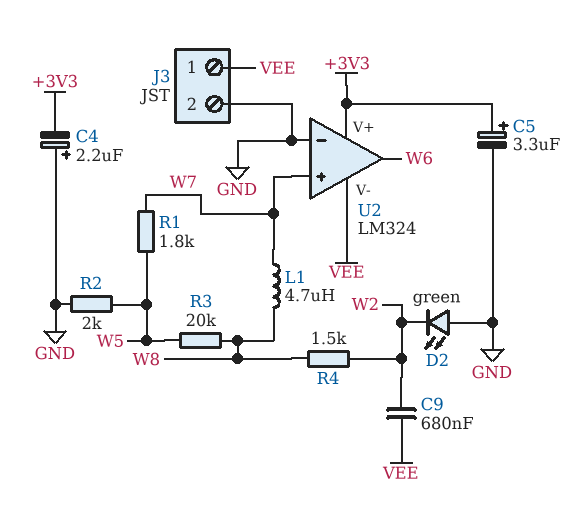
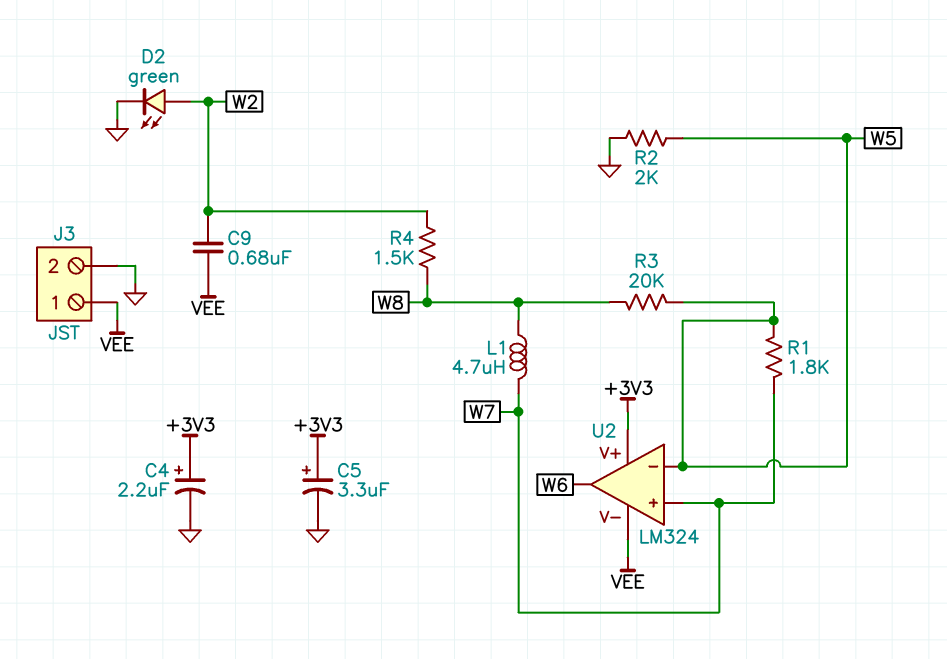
C4: 2.2uF (plus GND, minus +3V3) -> 2.2uF (plus +3V3, minus GND)
D2: LED green (A GND, K W2) -> LED green (A W2, K GND)
U2 pin in-: GND -> W5

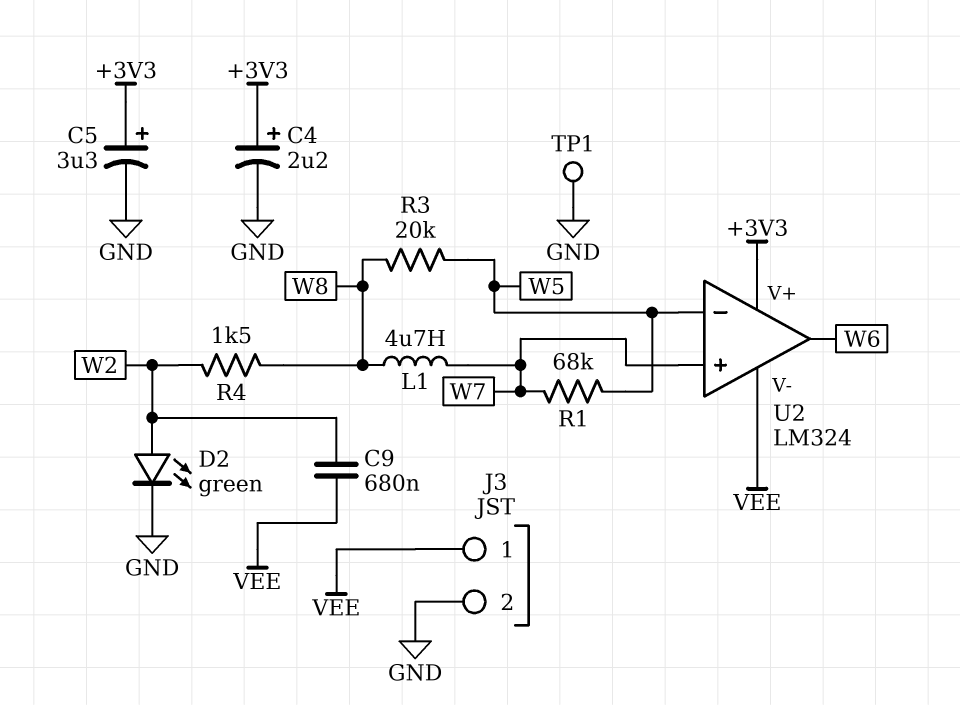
R1: 1.8k (W5, W7) -> 68k (W5, W7)
R2: 2k (GND, W5) -> none
TP1: none -> test point (GND)

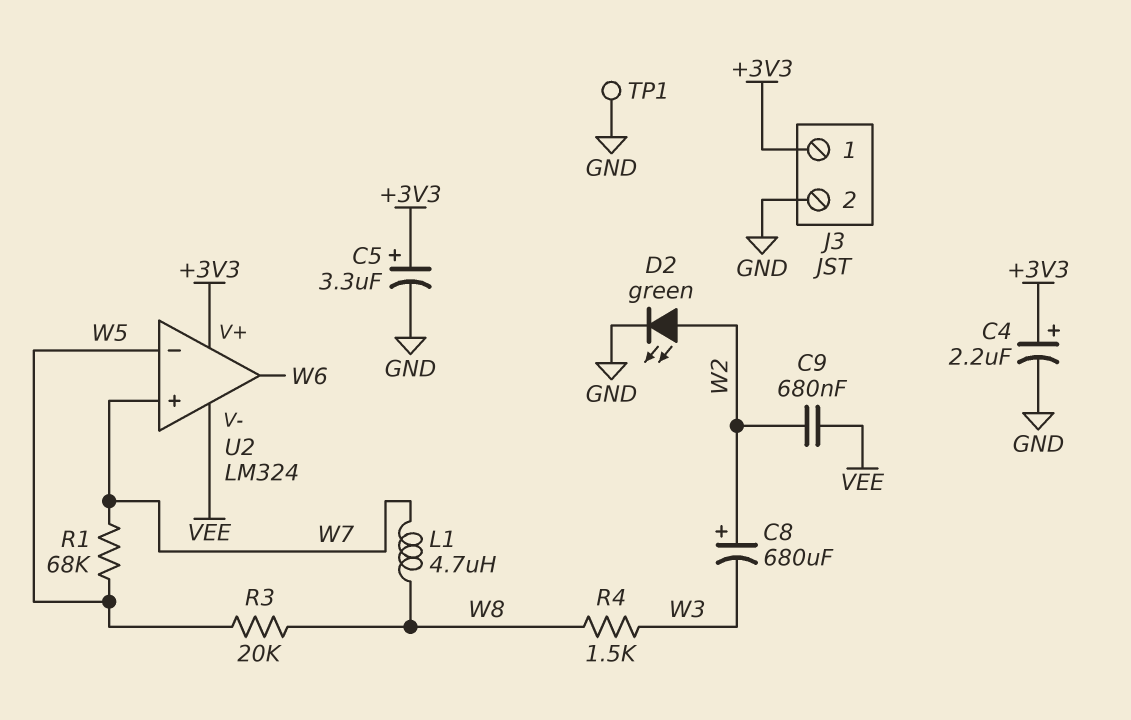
C8: none -> 680uF (plus W2, minus W3)
J3 pin 1: VEE -> +3V3
R4: 1.5k (W2, W8) -> 1.5k (W3, W8)

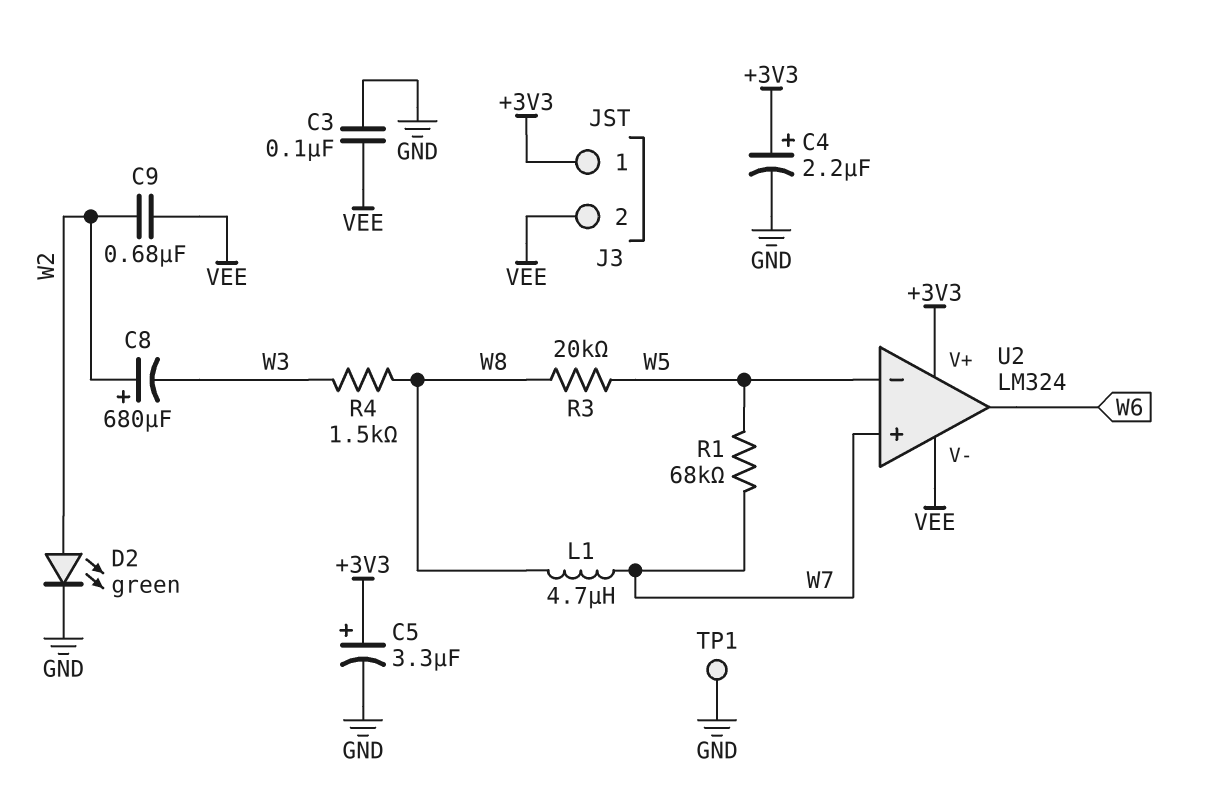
C3: none -> 100nF (GND, VEE)
J3 pin 2: GND -> VEE

